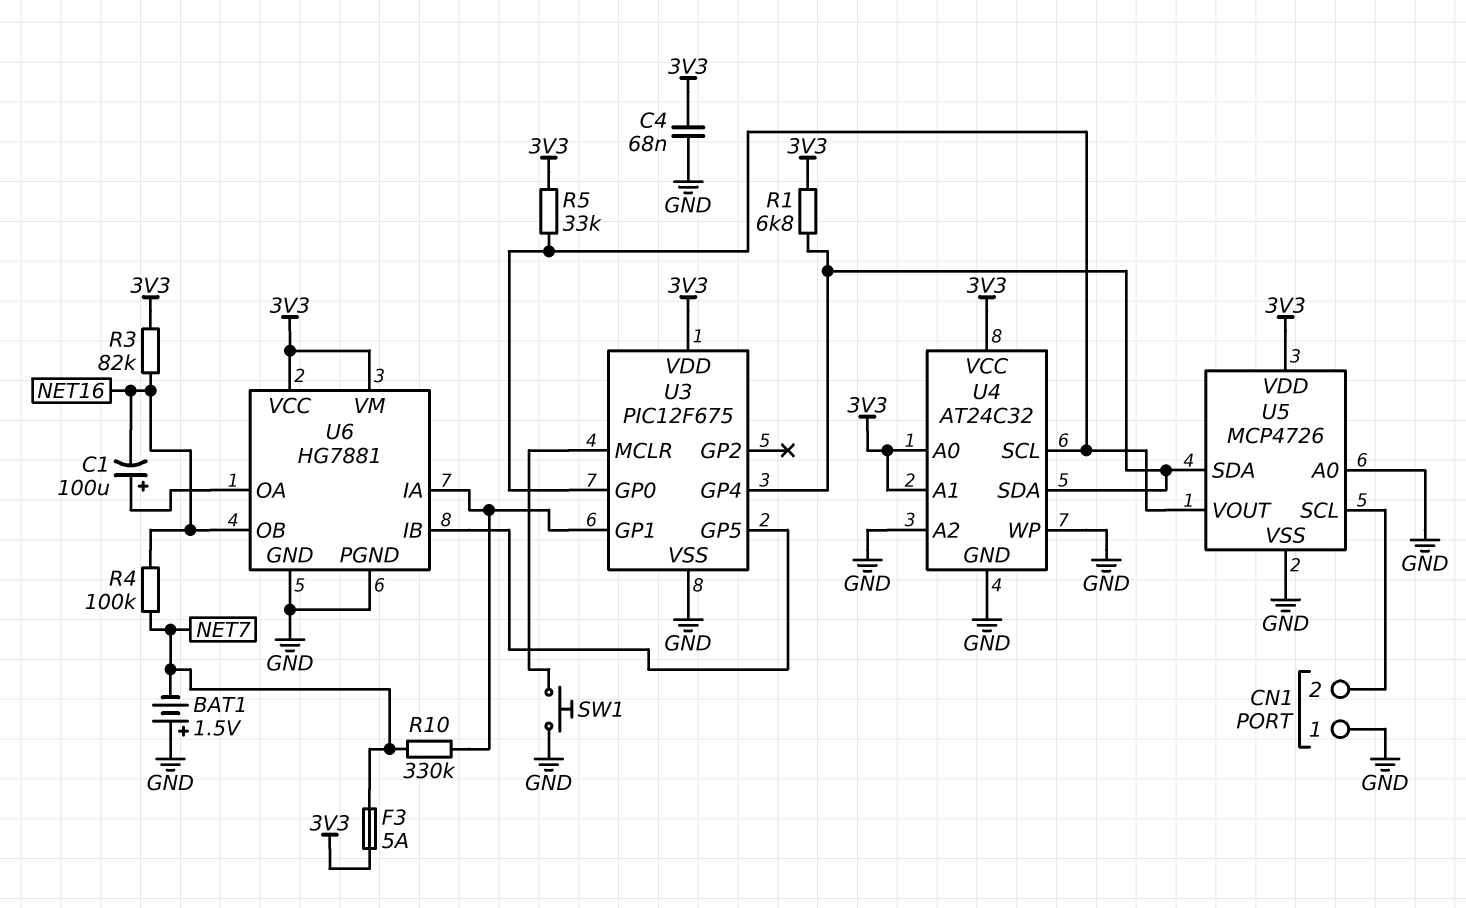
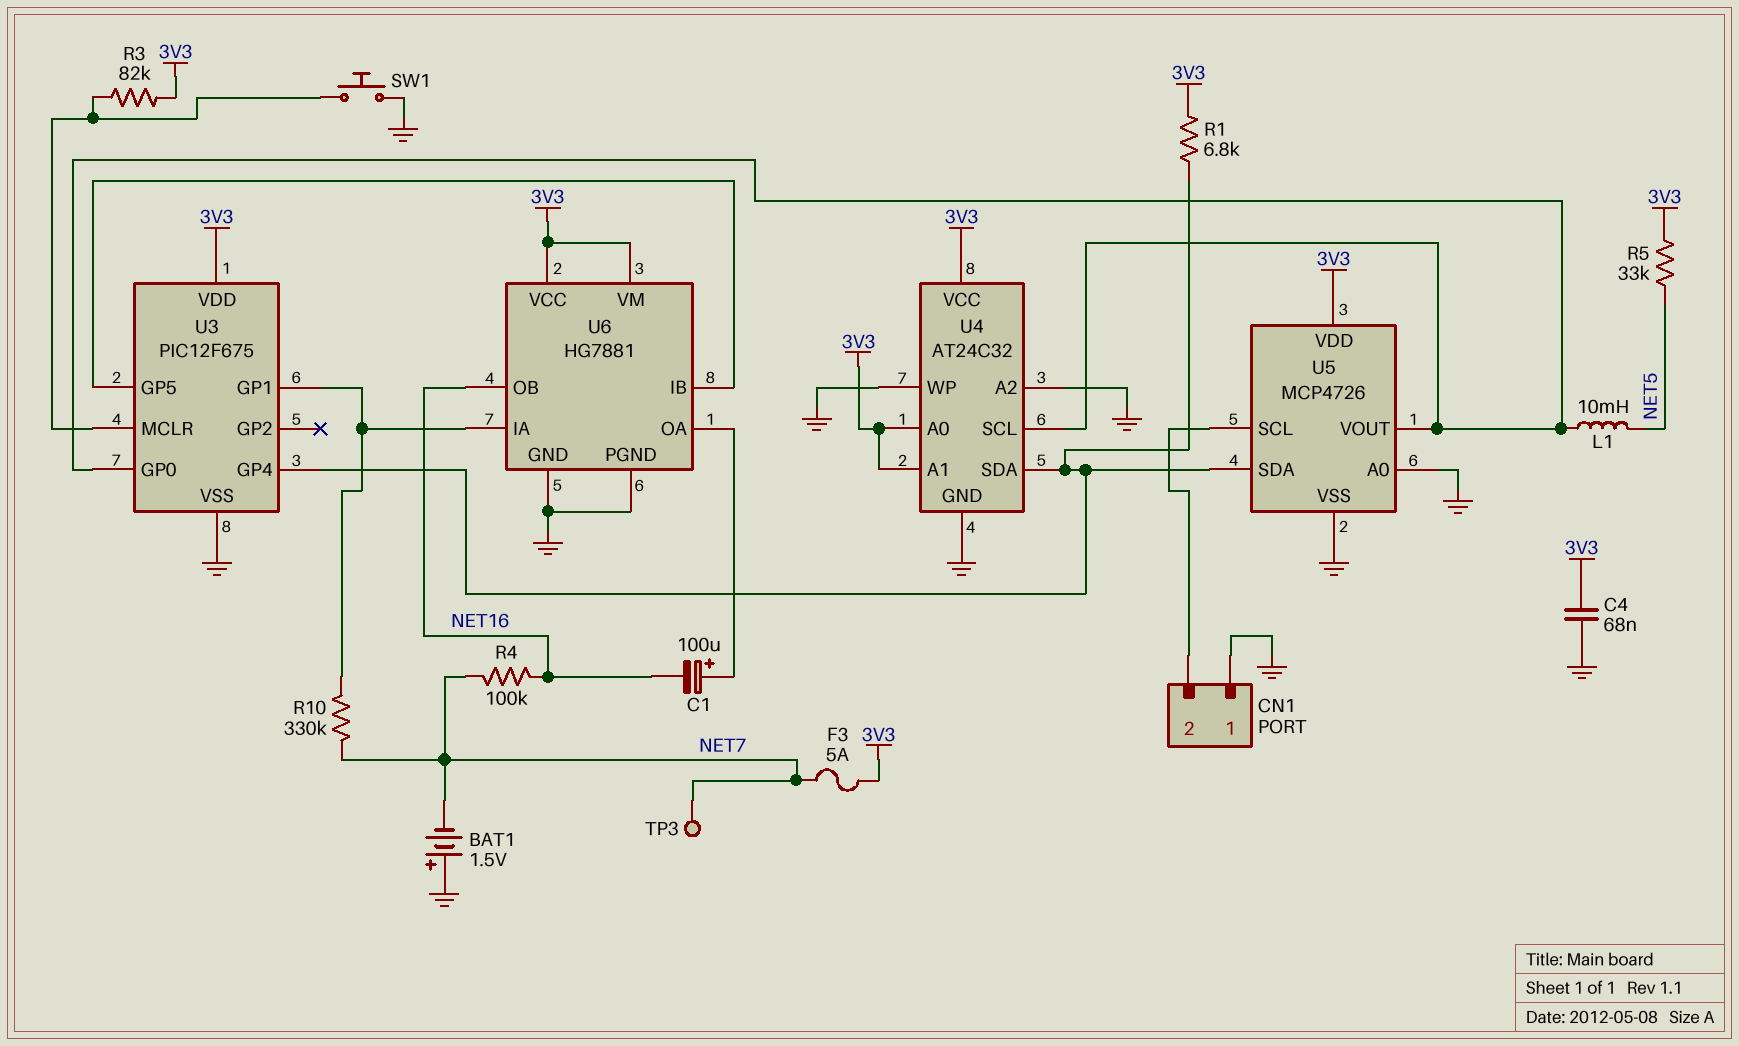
L1: none -> 10mH (NET5, U3/GP0)
R3: 82k (3V3, NET16) -> 82k (3V3, U3/MCLR)
R5: 33k (3V3, U3/GP0) -> 33k (3V3, NET5)
TP3: none -> test point (NET7)

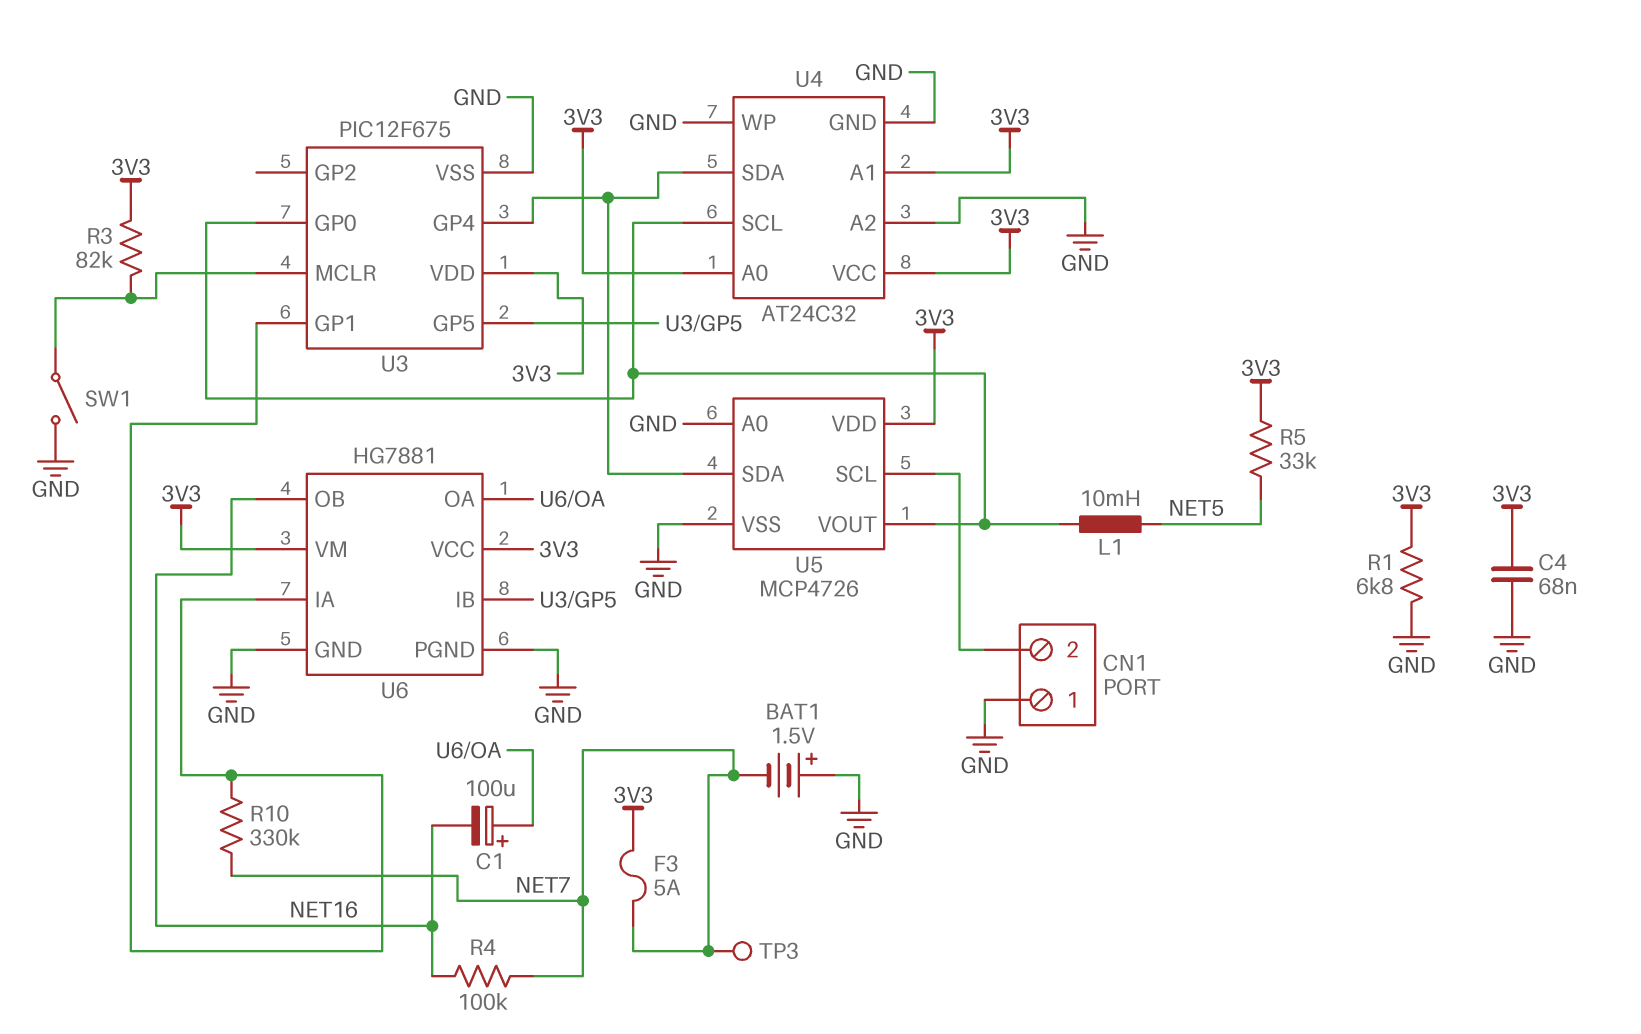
R1: 6.8k (3V3, U3/GP4) -> 6.8k (3V3, GND)
SW1: button (GND, U3/MCLR) -> switch (GND, U3/MCLR)

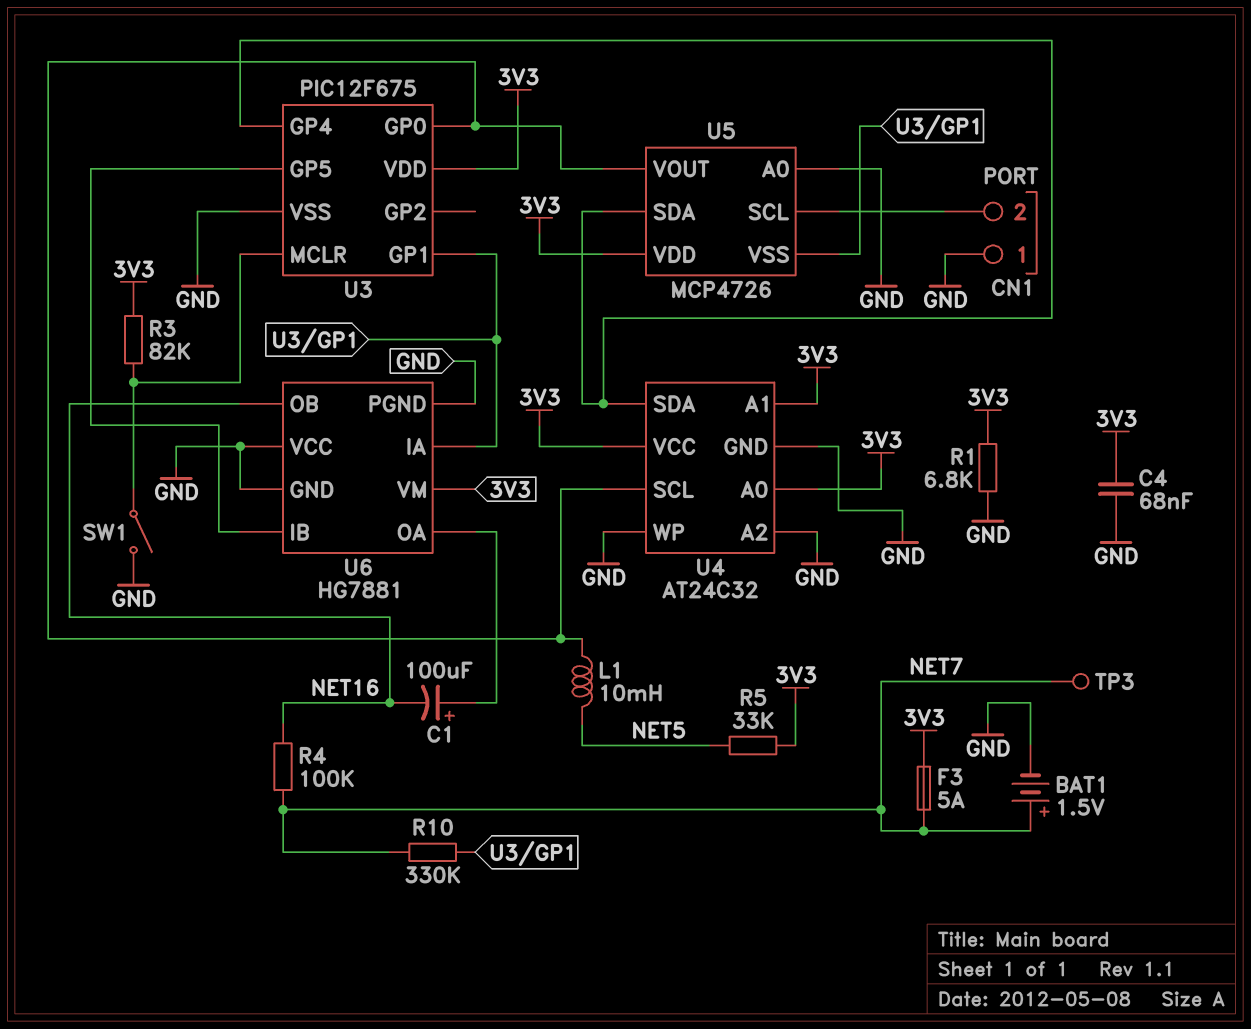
BAT1: 1.5V (plus GND, minus NET7) -> 1.5V (plus NET7, minus GND)
U5 pin VSS: GND -> U3/GP1
U6 pin VCC: 3V3 -> GND

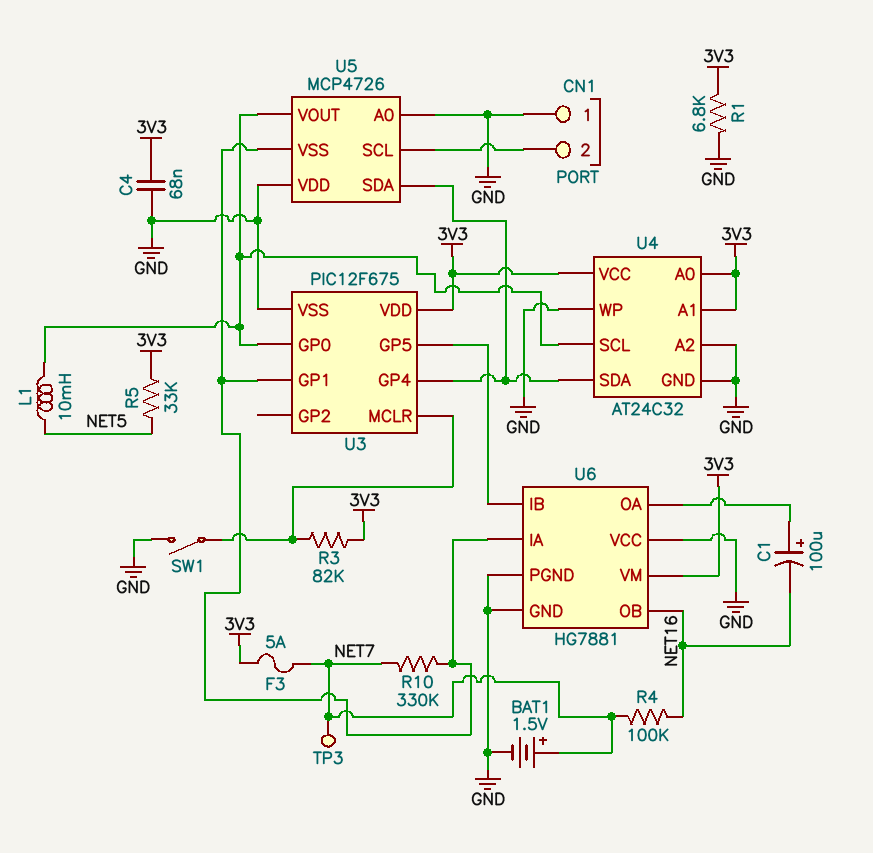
U5 pin VDD: 3V3 -> GND

